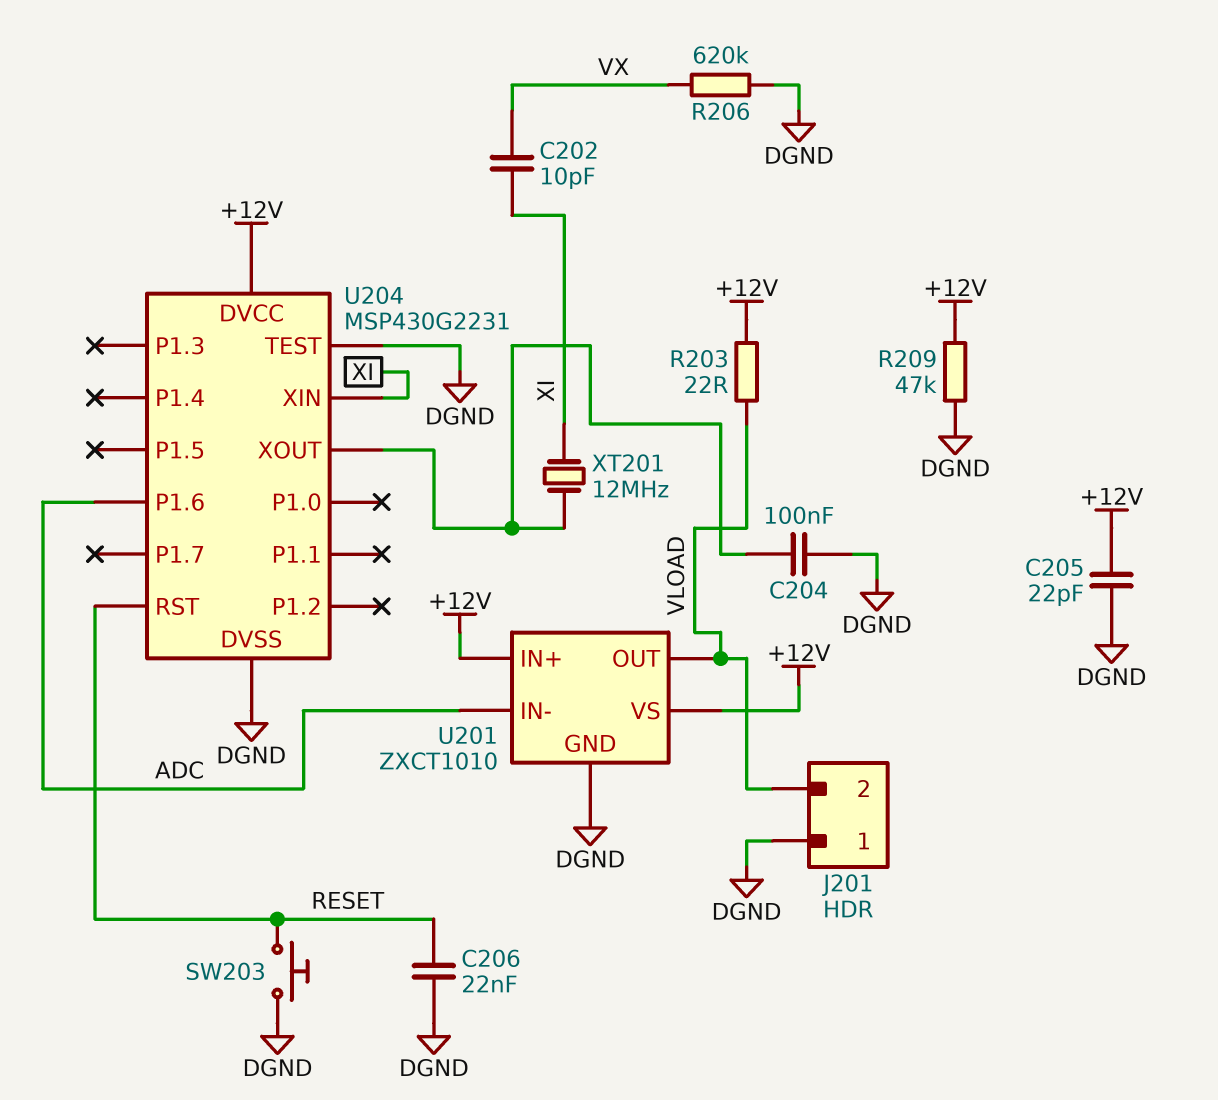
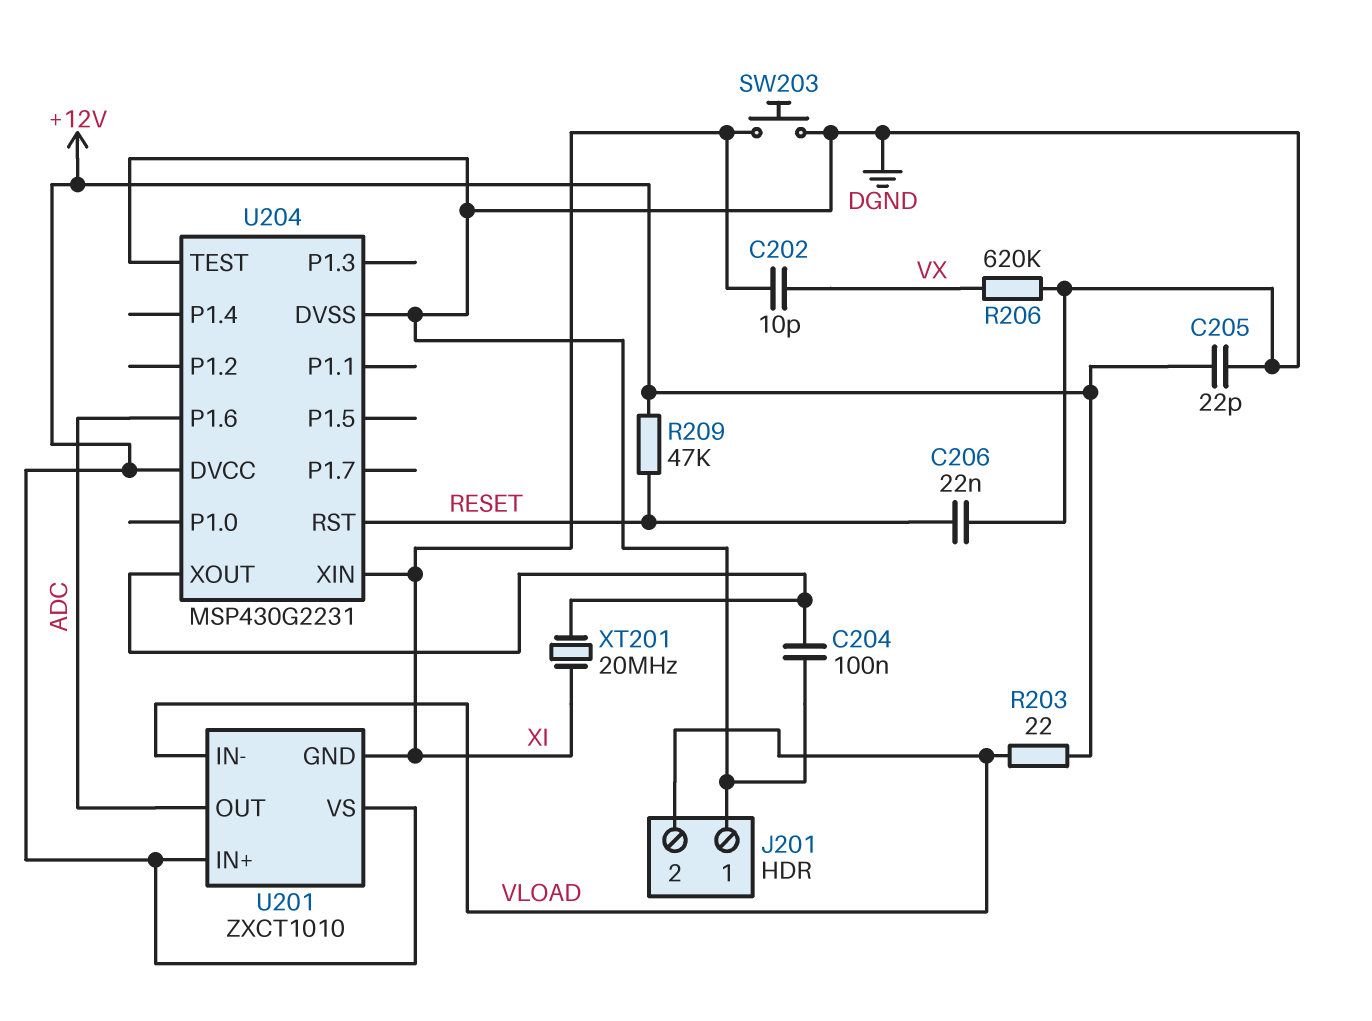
R209: 47k (+12V, DGND) -> 47k (+12V, RESET)
SW203: button (DGND, RESET) -> button (DGND, XI)
U201 pin GND: DGND -> XI
U201 pin IN-: ADC -> VLOAD
U201 pin OUT: VLOAD -> ADC
XT201: 12MHz (U204/XOUT, XI) -> 20MHz (U204/XOUT, XI)

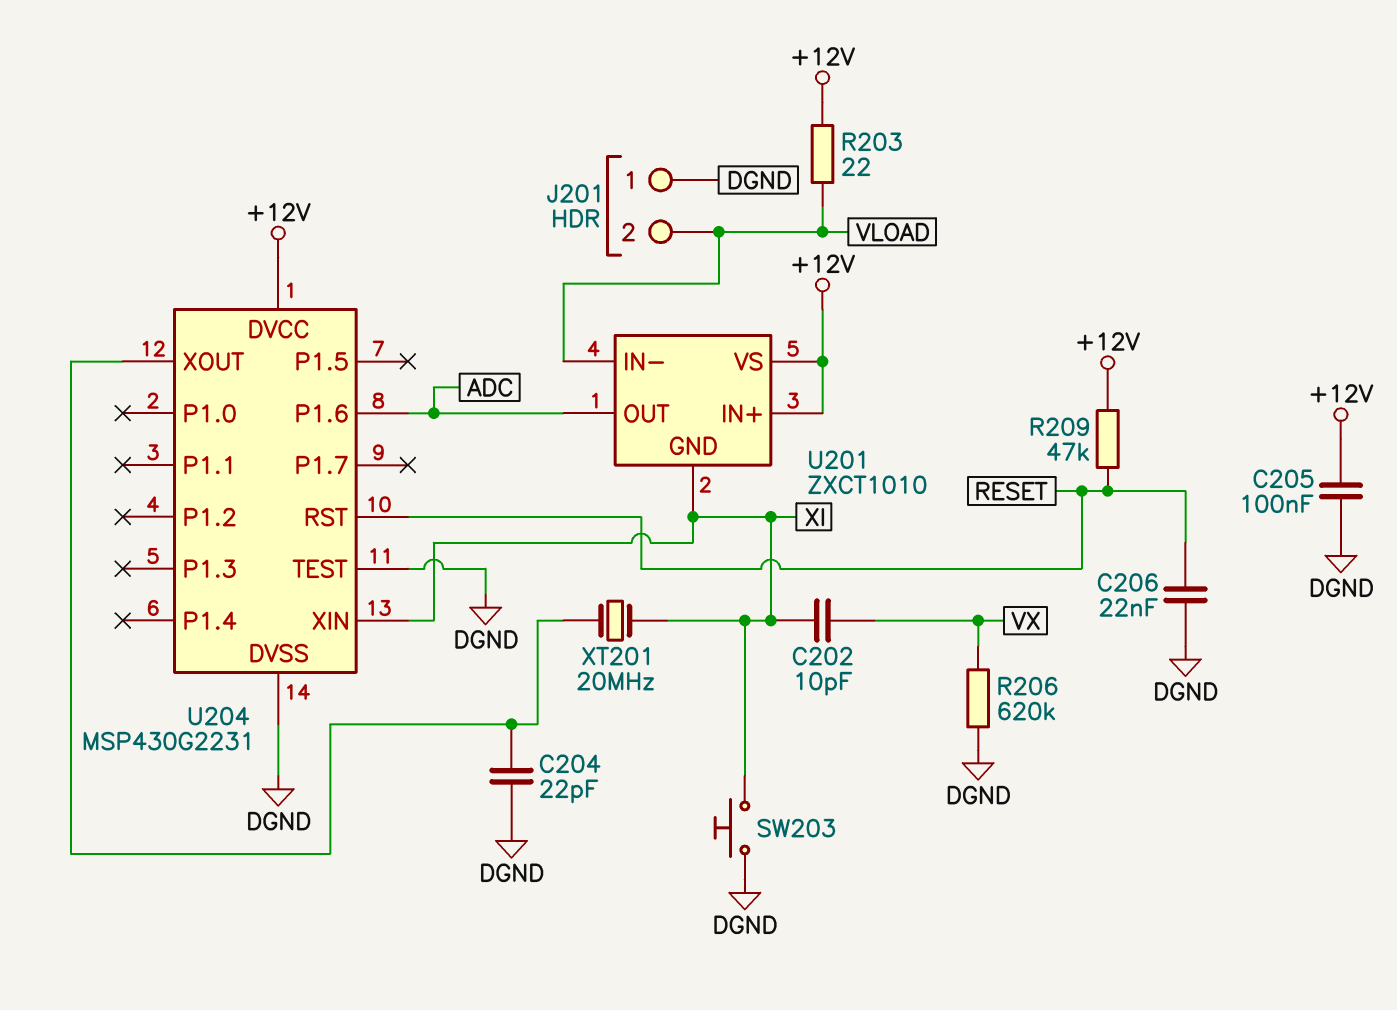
C204: 100nF (DGND, U204/XOUT) -> 22pF (DGND, U204/XOUT)
C205: 22pF (+12V, DGND) -> 100nF (+12V, DGND)

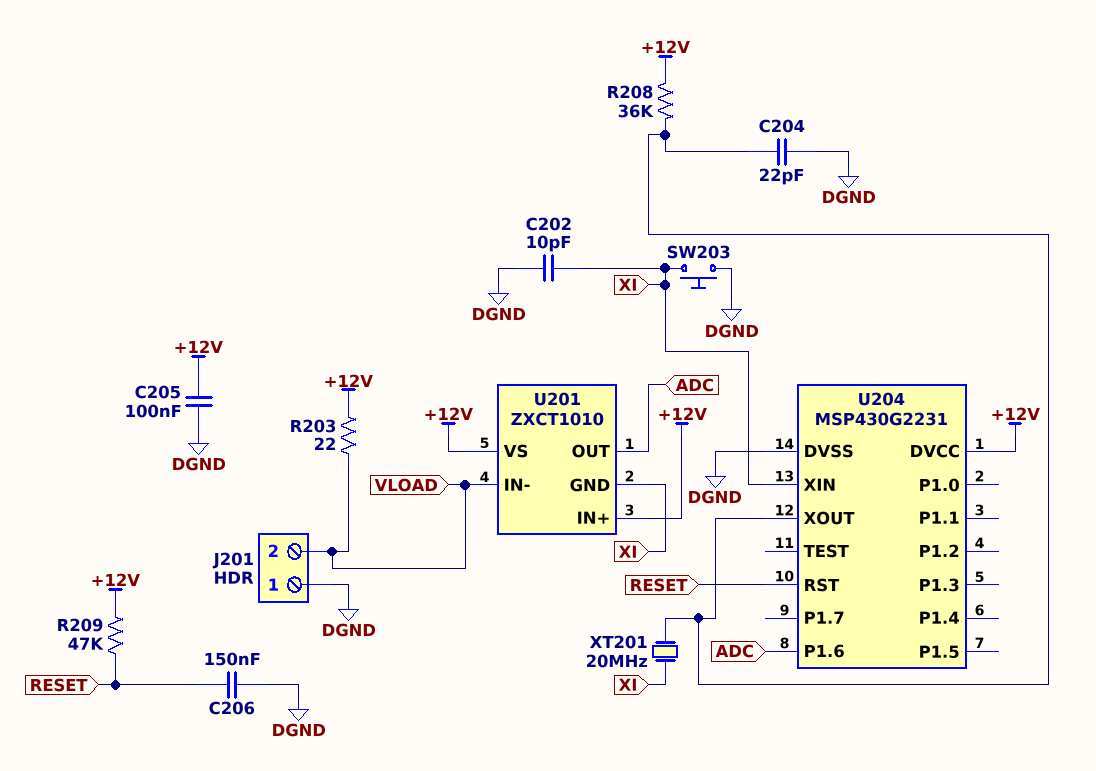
C202: 10pF (VX, XI) -> 10pF (DGND, XI)
C206: 22nF (DGND, RESET) -> 150nF (DGND, RESET)
R206: 620k (DGND, VX) -> none
R208: none -> 36k (+12V, U204/XOUT)
U204 pin TEST: DGND -> none

